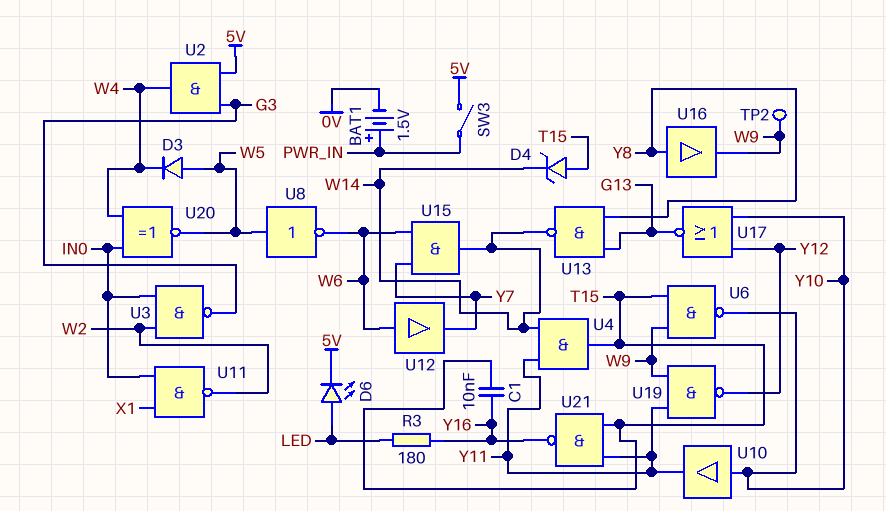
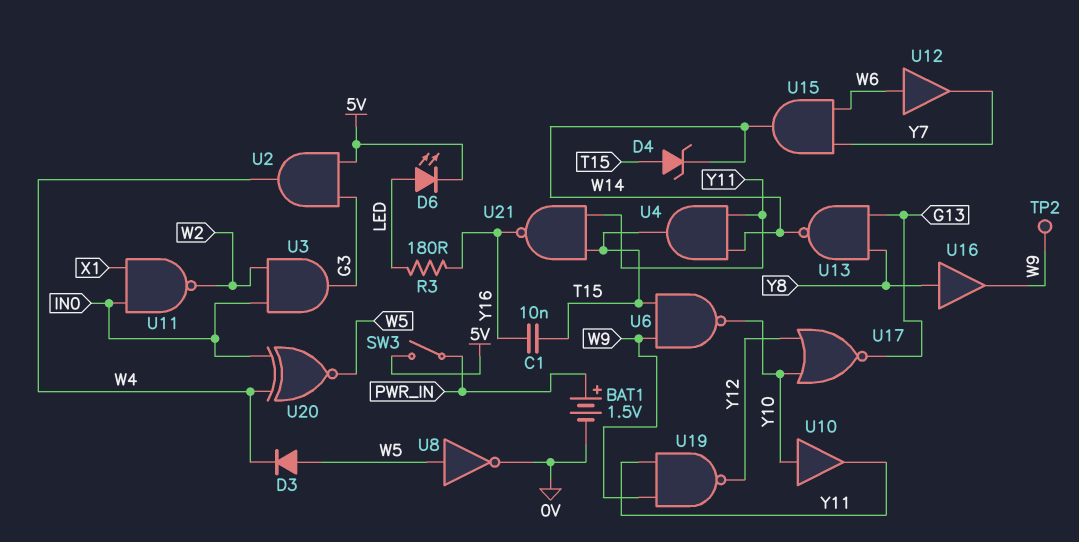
U3: NAND (in IN0, in W2, out G3) -> AND (in IN0, in W2, out G3)
U8: NOT (in W5, out W6) -> NOT (in W5, out 0V)

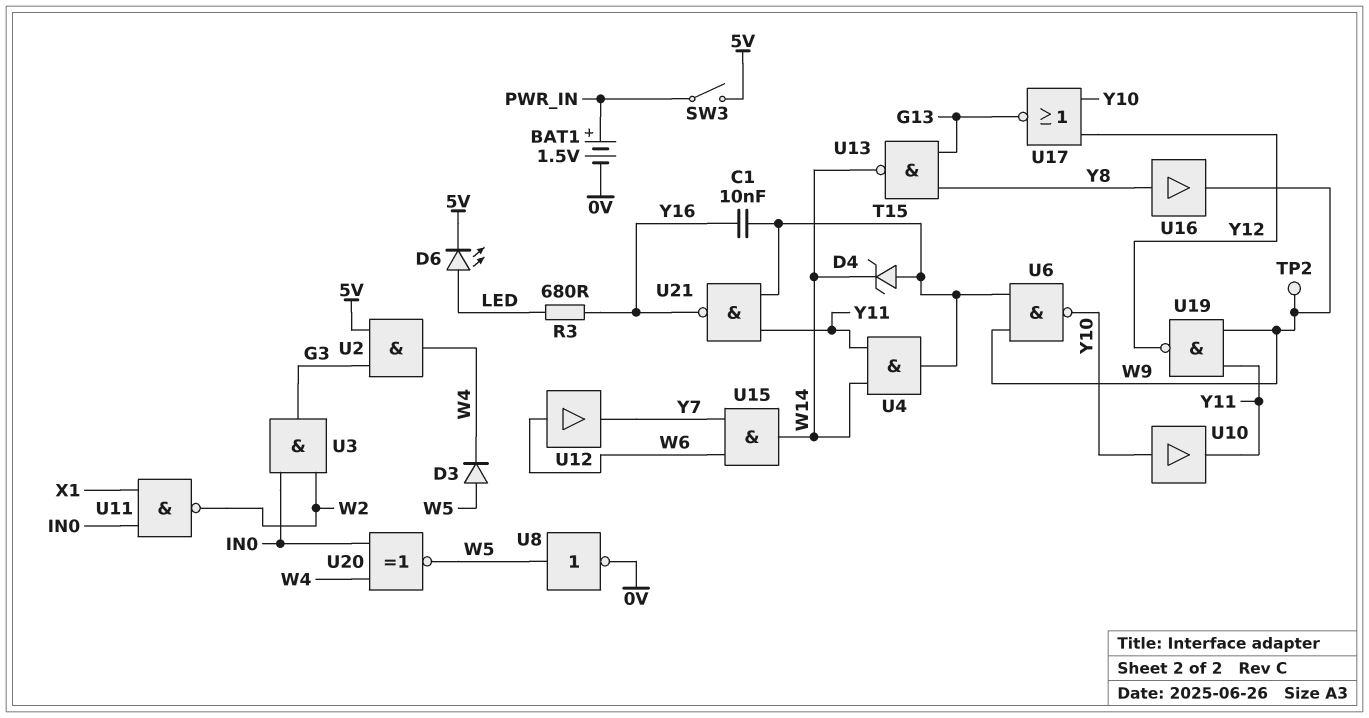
R3: 180 (LED, Y16) -> 680 (LED, Y16)

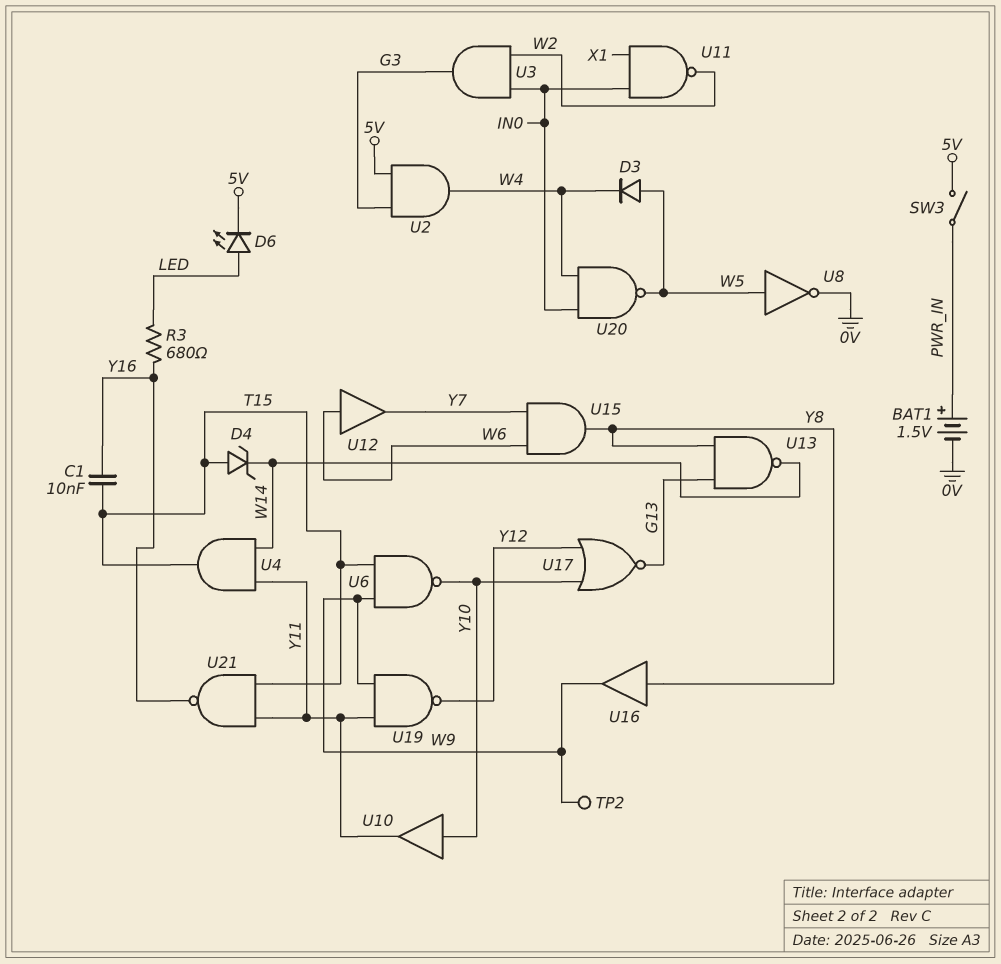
U15: AND (in W6, in Y7, out W14) -> AND (in W6, in Y7, out Y8)
U20: XNOR (in IN0, in W4, out W5) -> NAND (in IN0, in W4, out W5)

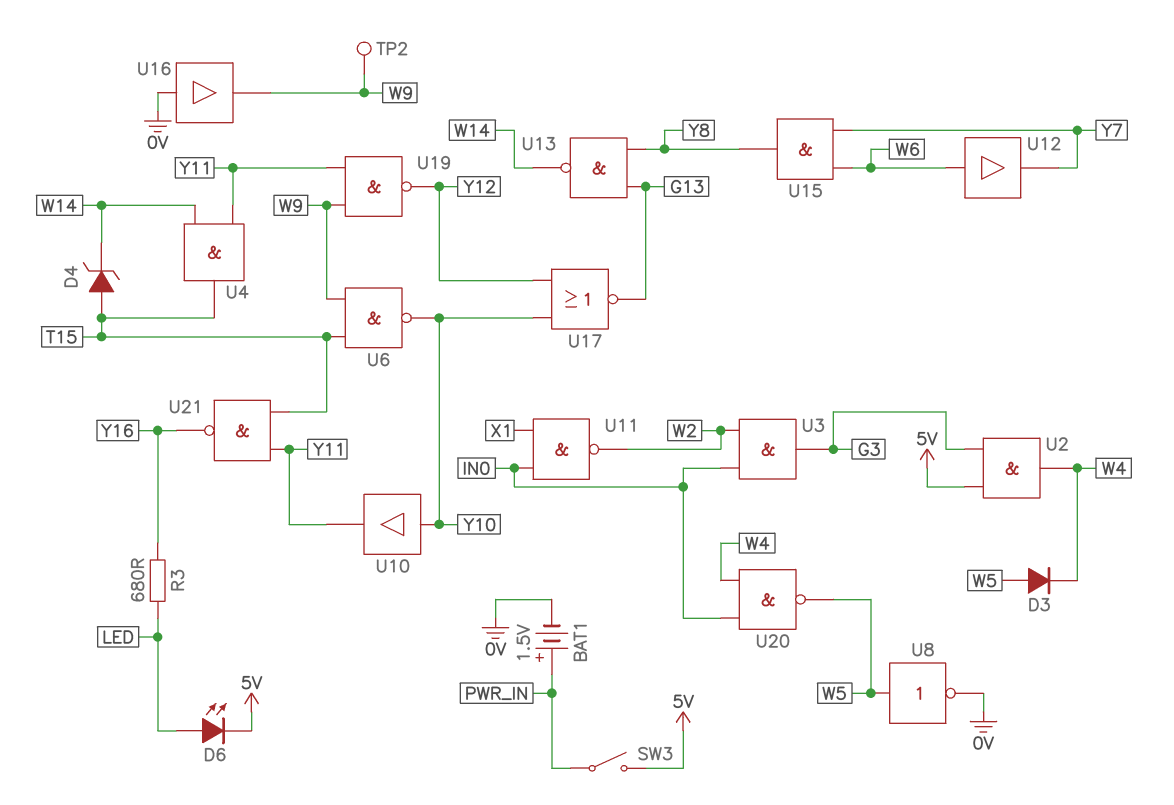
C1: 10nF (T15, Y16) -> none
U16: buffer (in Y8, out W9) -> buffer (in 0V, out W9)

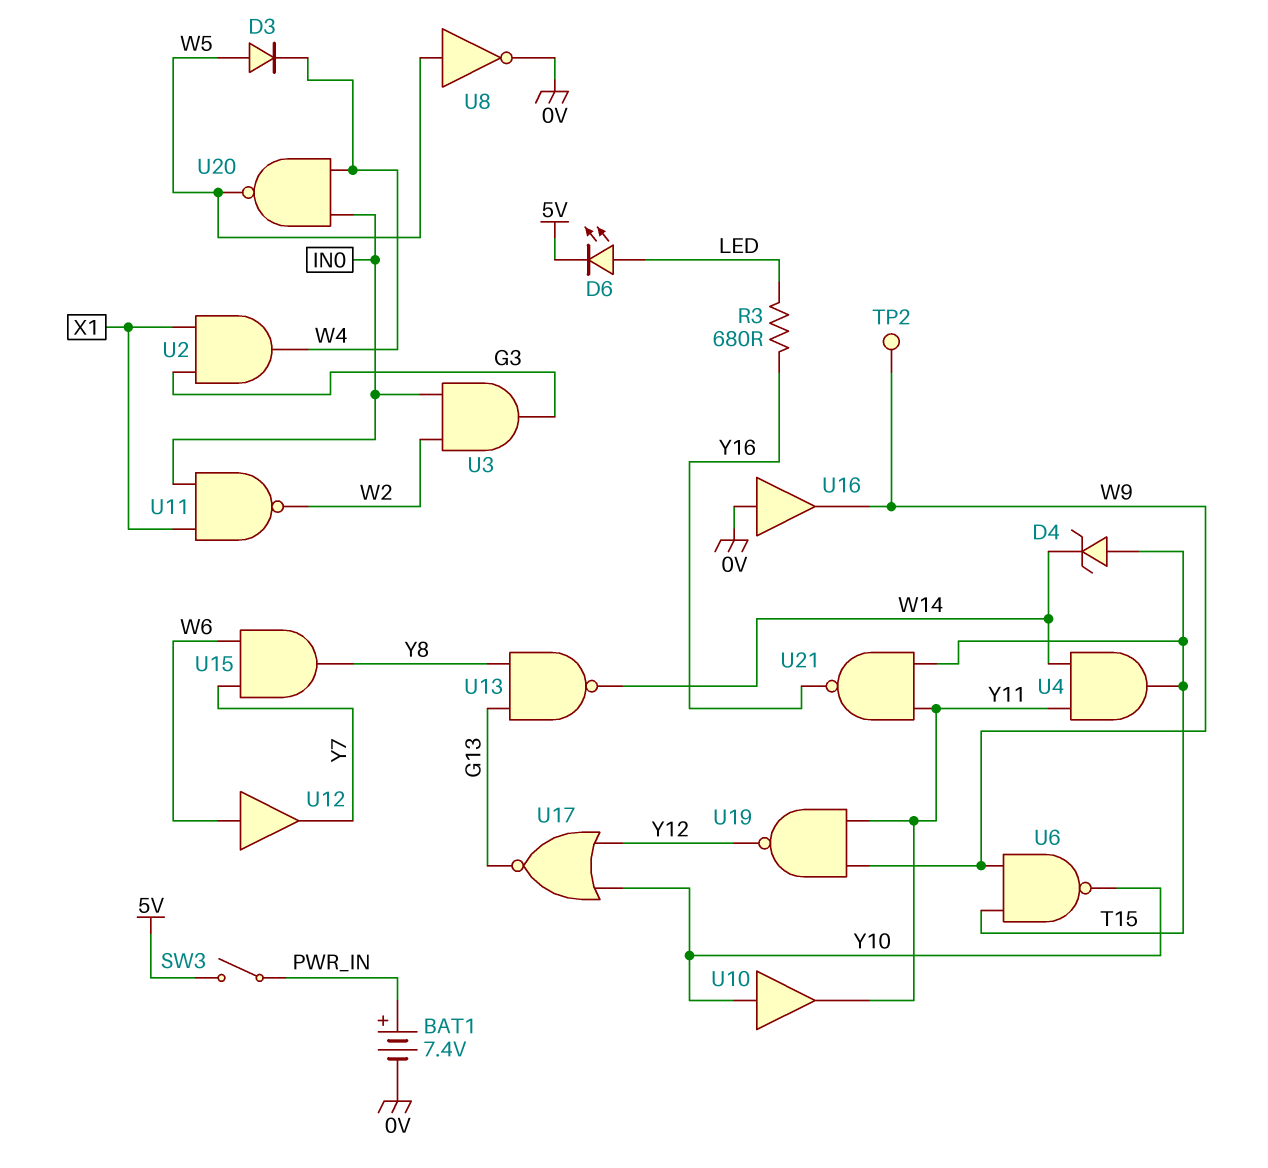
BAT1: 1.5V (plus PWR_IN, minus 0V) -> 7.4V (plus PWR_IN, minus 0V)
U2: AND (in 5V, in G3, out W4) -> AND (in G3, in X1, out W4)

